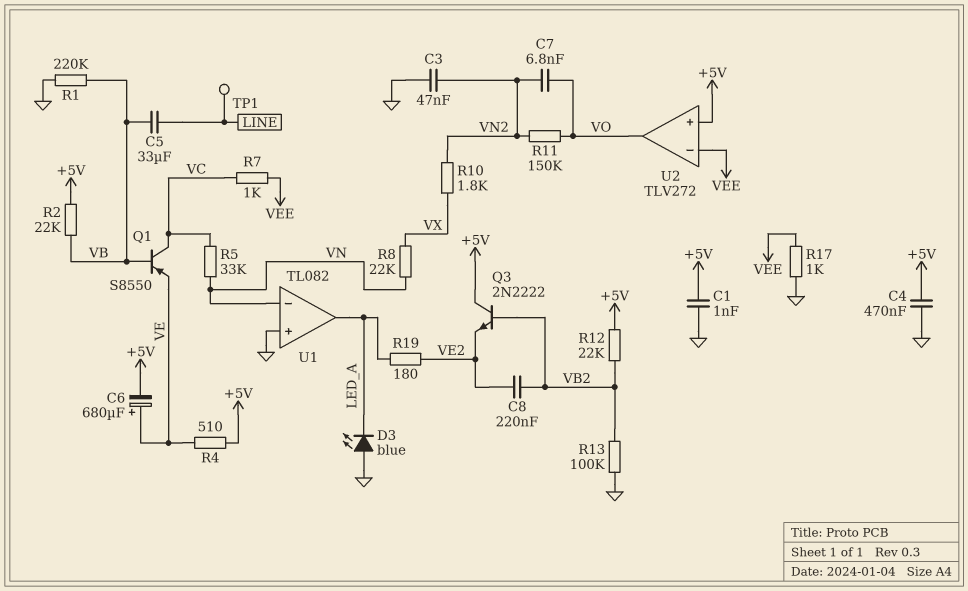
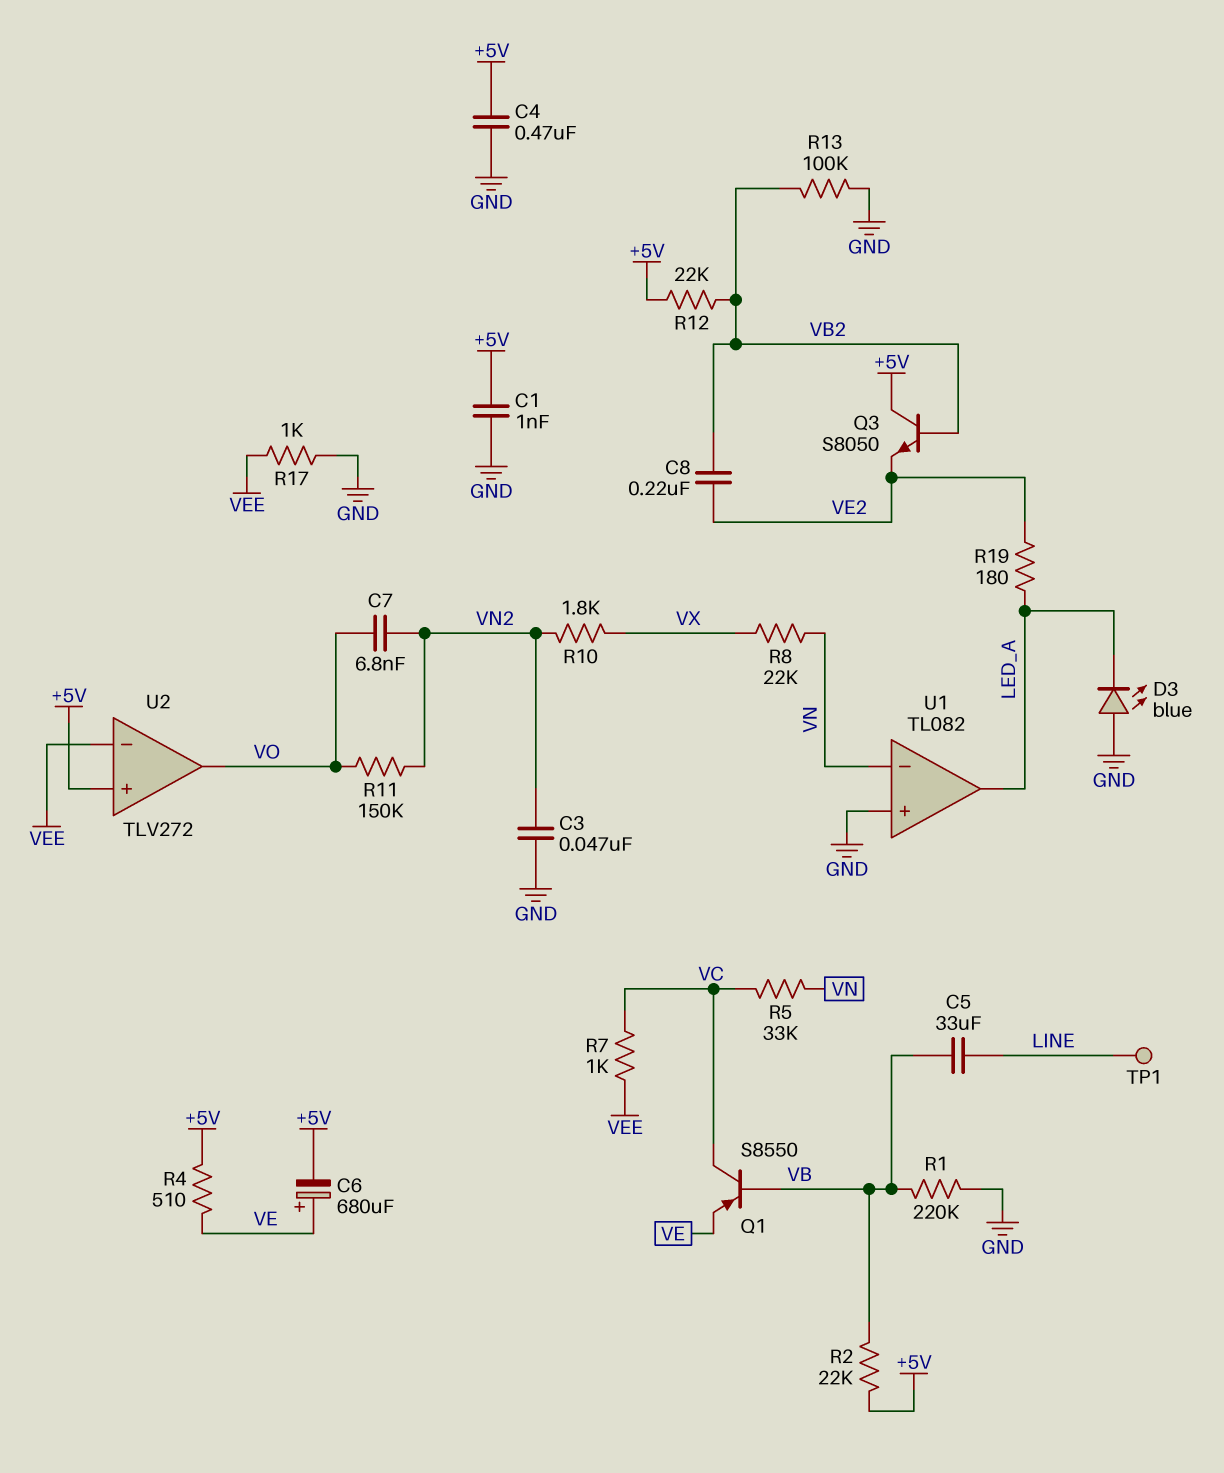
Q3: NPN 2N2222 (B VB2, C +5V, E VE2) -> NPN S8050 (B VB2, C +5V, E VE2)

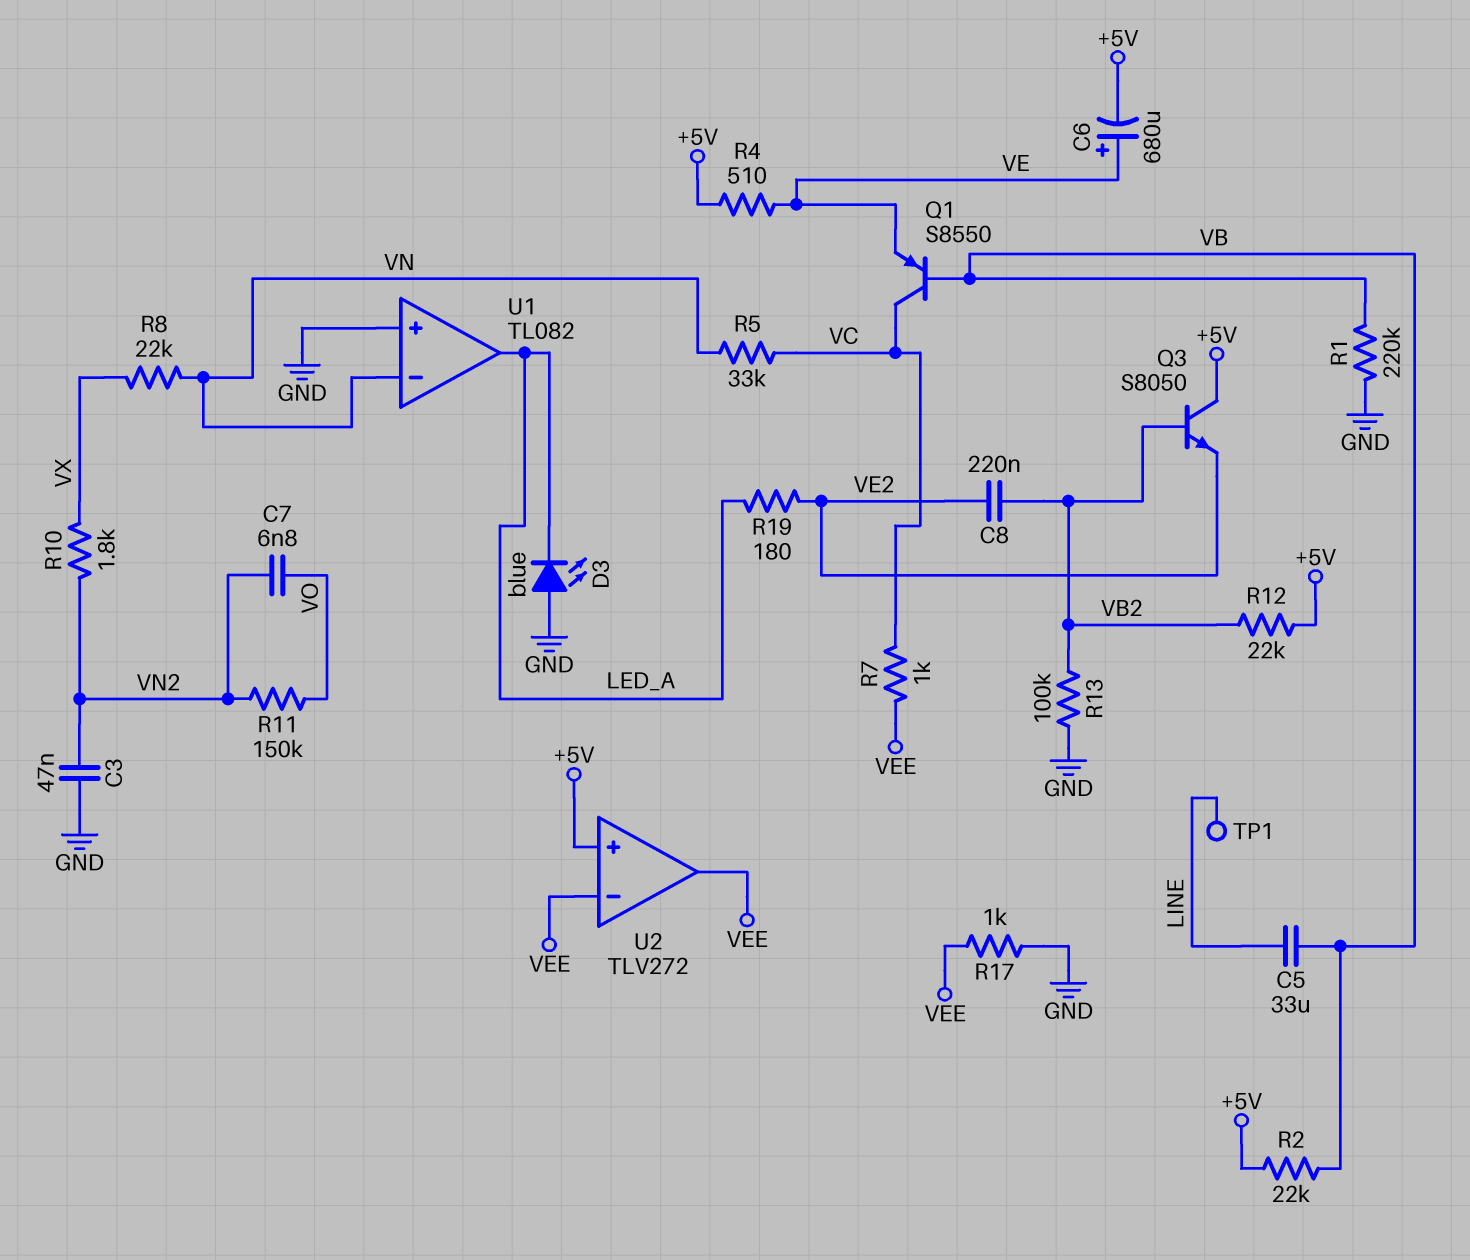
C1: 1nF (+5V, GND) -> none
C4: 470nF (+5V, GND) -> none
U2 pin out: VO -> VEE

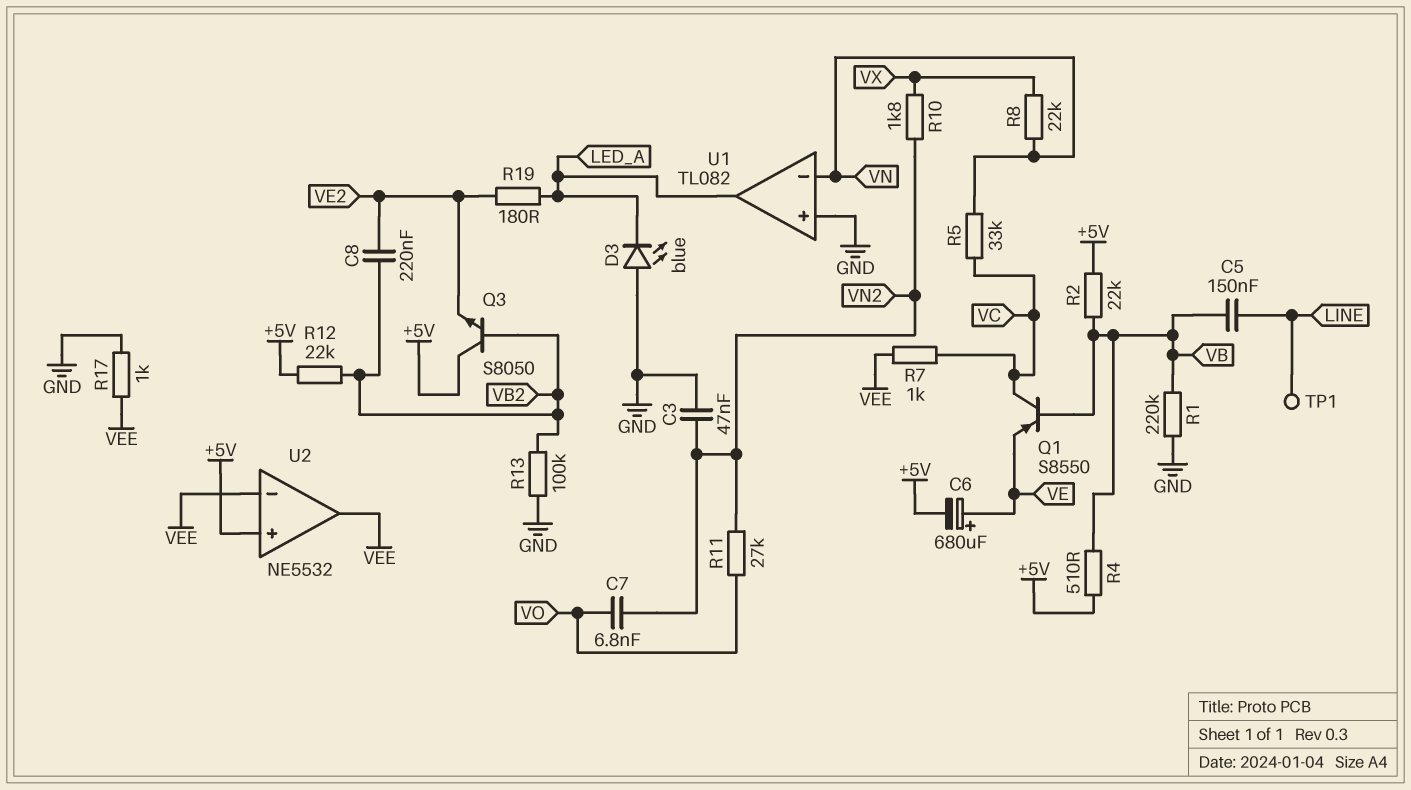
C5: 33uF (LINE, VB) -> 150nF (LINE, VB)
R4: 510 (+5V, VE) -> 510 (+5V, VB)
R11: 150k (VN2, VO) -> 27k (VN2, VO)
U2: TLV272 -> NE5532

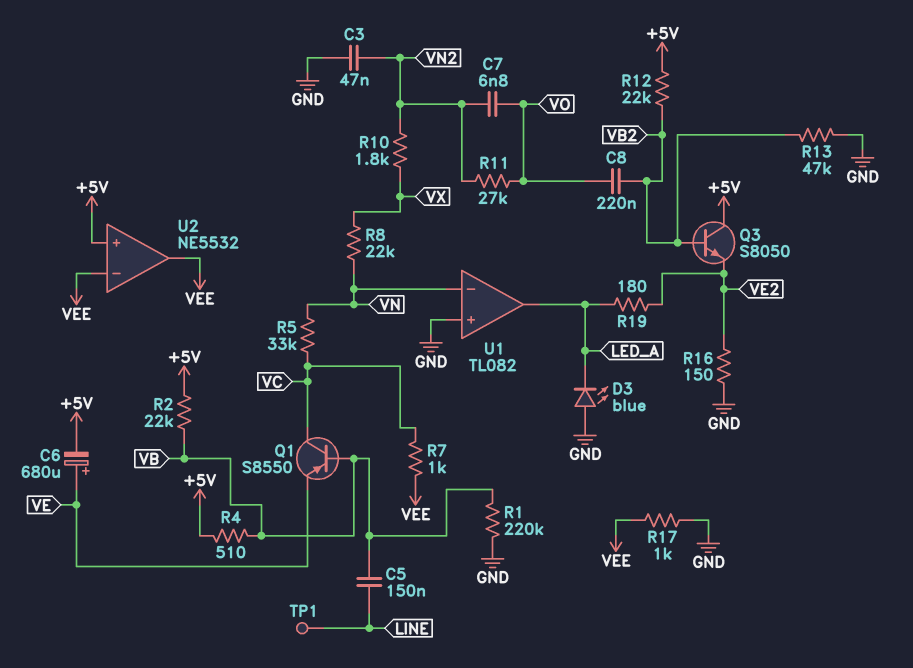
C8: 220nF (VB2, VE2) -> 220nF (VB2, VO)
R13: 100k (GND, VB2) -> 47k (GND, VB2)
R16: none -> 150 (GND, VE2)

